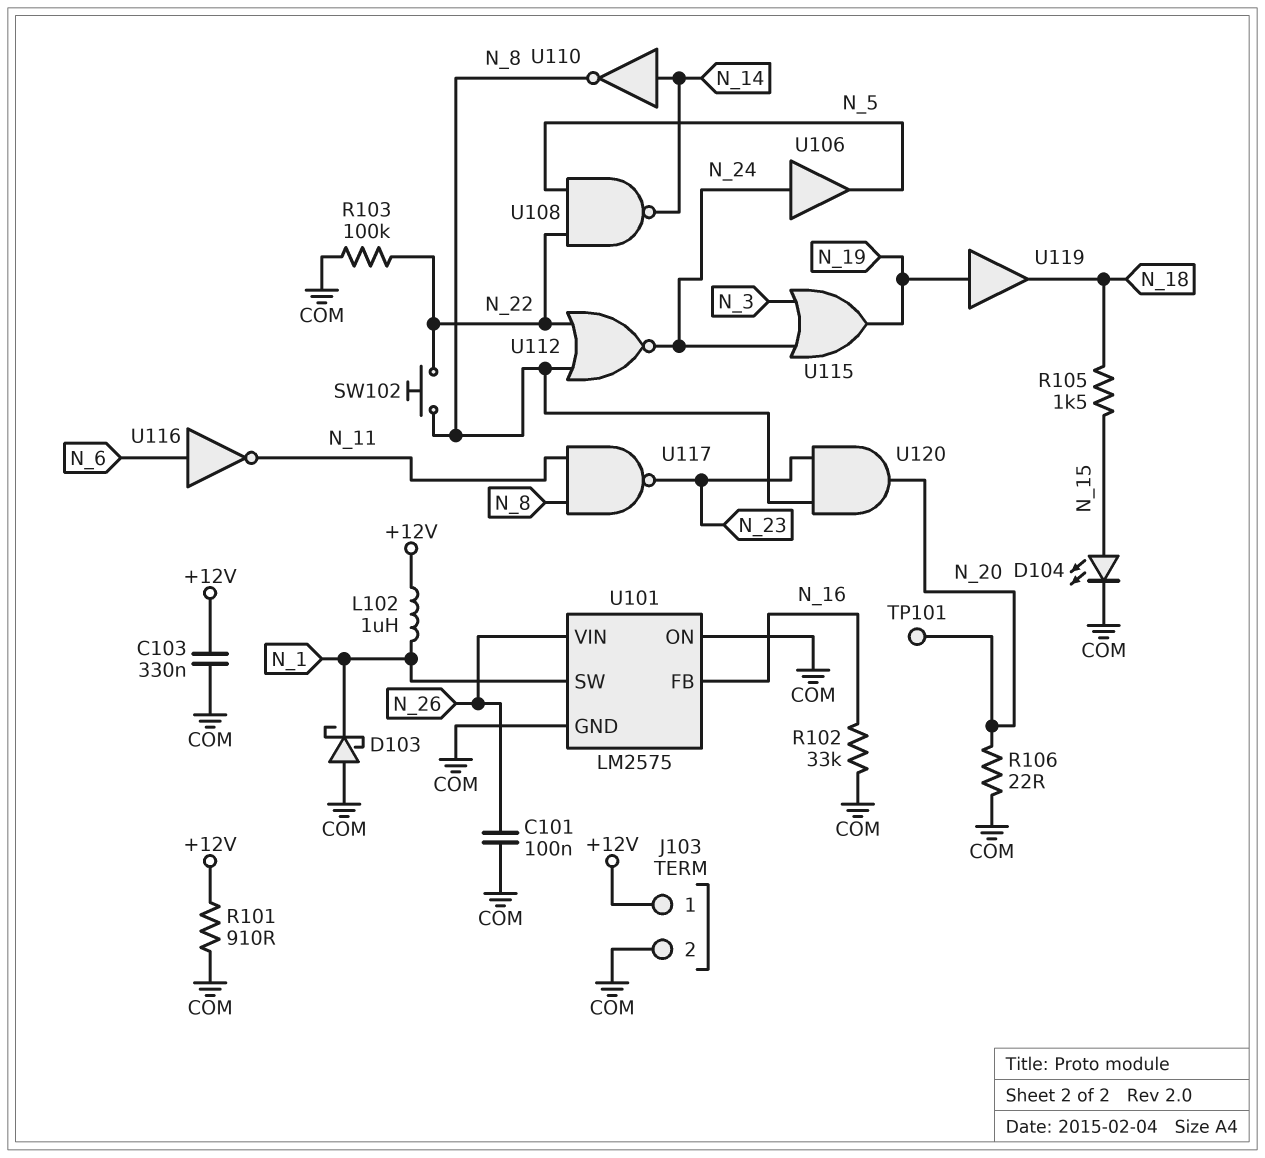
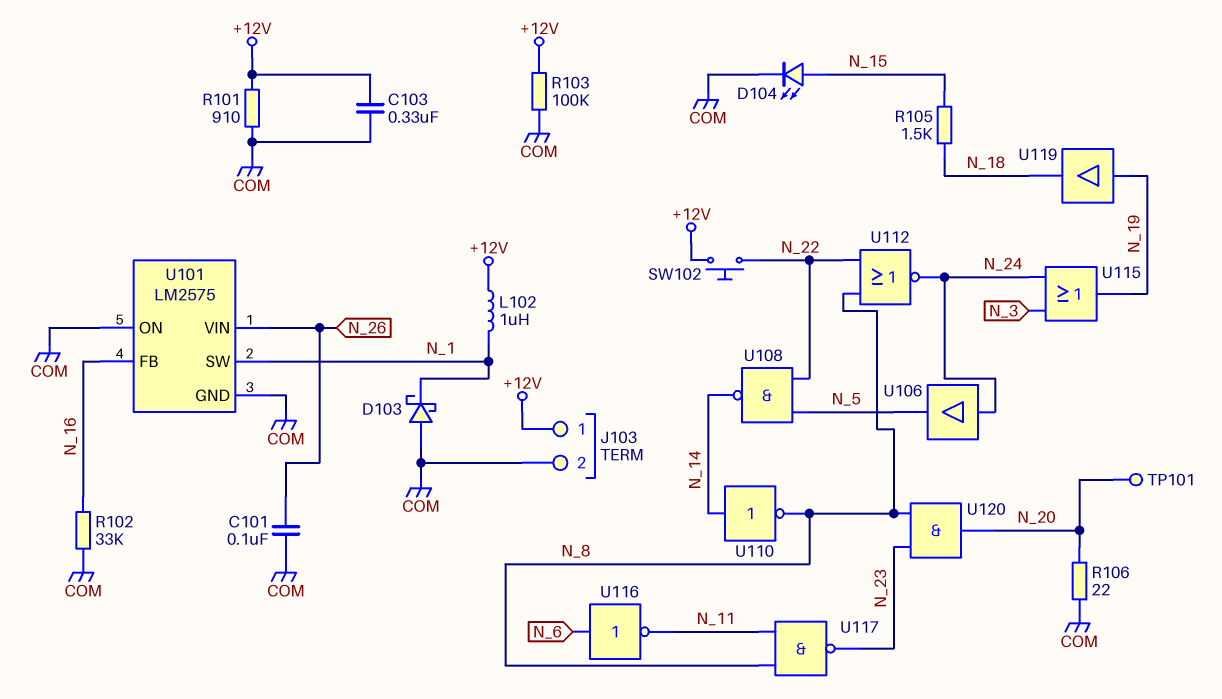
R103: 100k (COM, N_22) -> 100k (+12V, COM)
SW102: button (N_8, N_22) -> button (+12V, N_22)

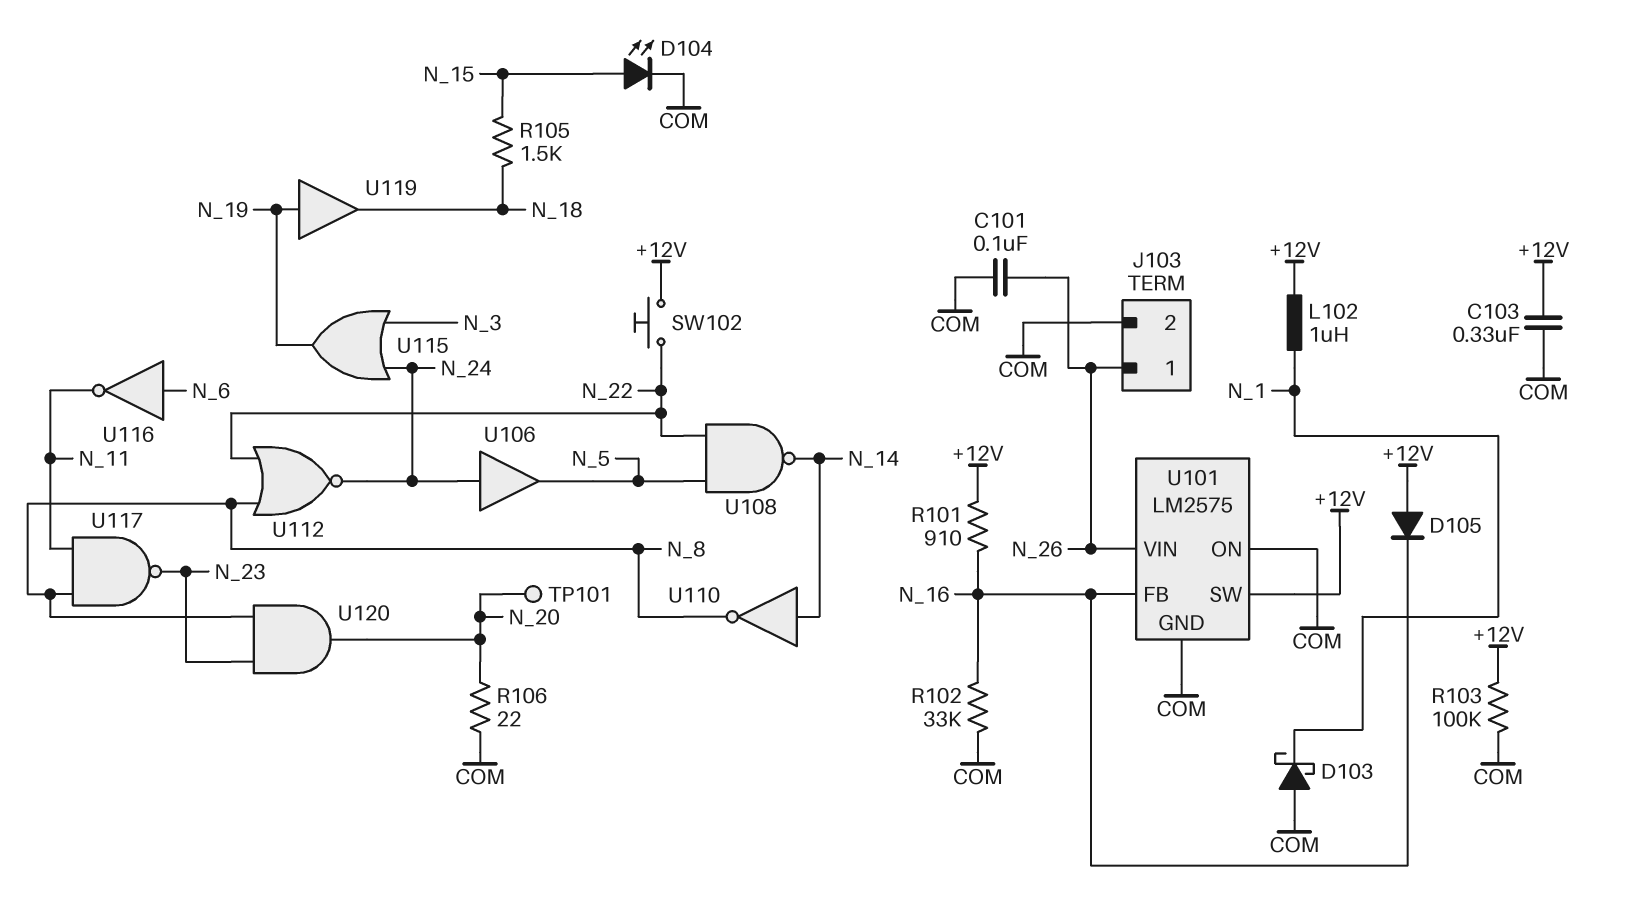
D105: none -> diode (A +12V, K N_16)
J103 pin 1: +12V -> N_26
R101: 910 (+12V, COM) -> 910 (+12V, N_16)
U101 pin SW: N_1 -> +12V

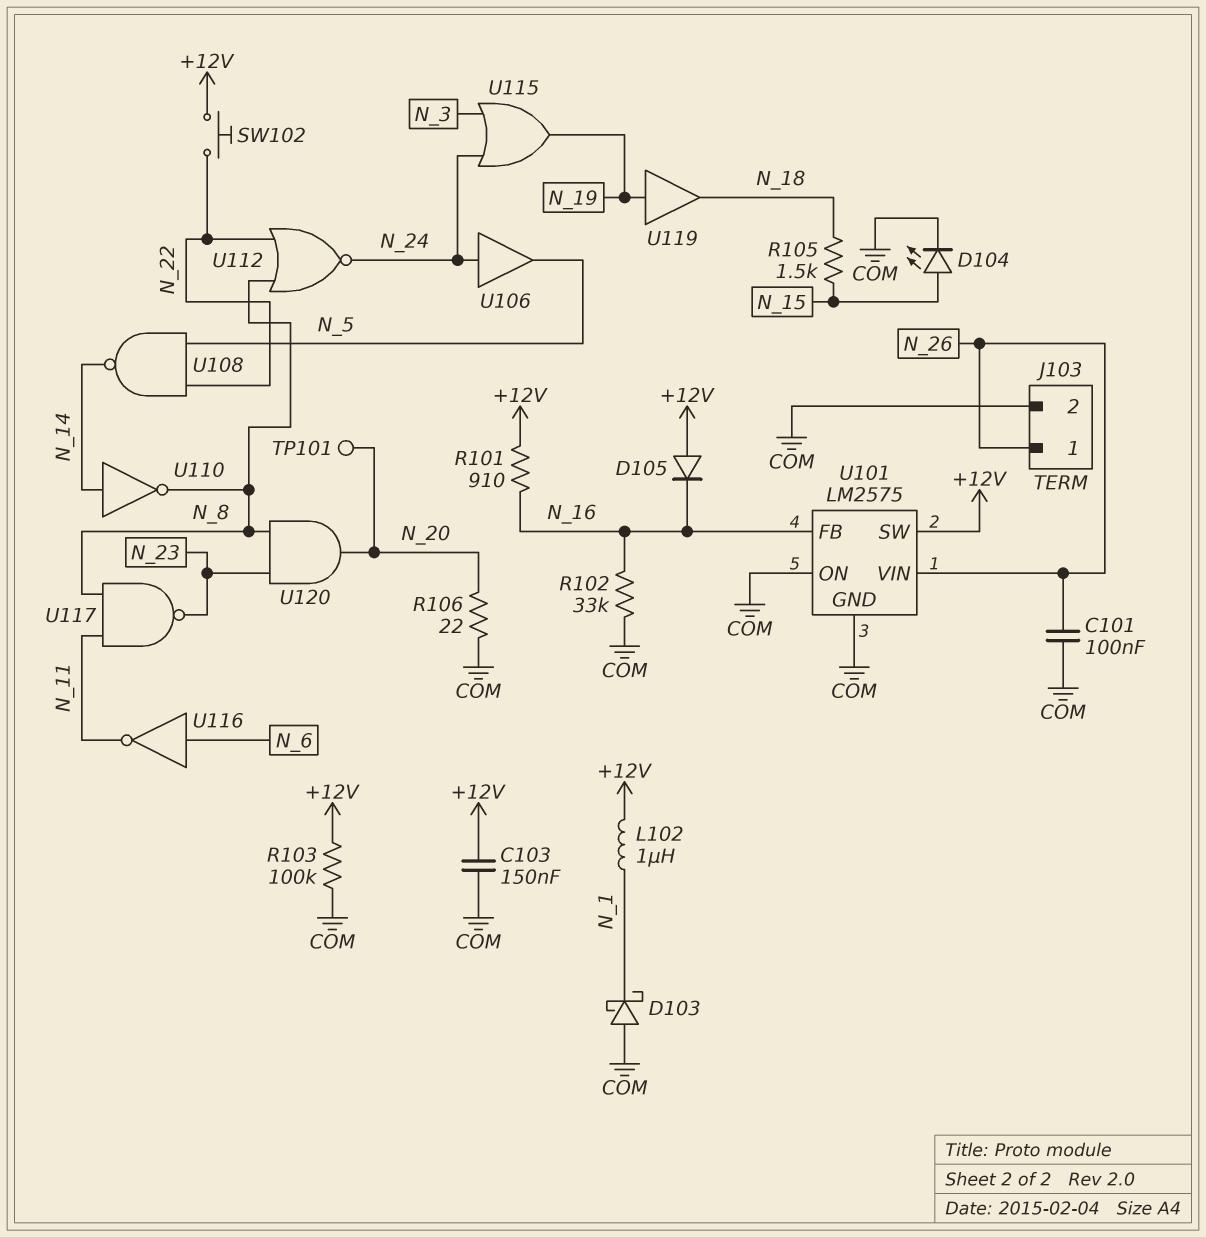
C103: 330nF (+12V, COM) -> 150nF (+12V, COM)

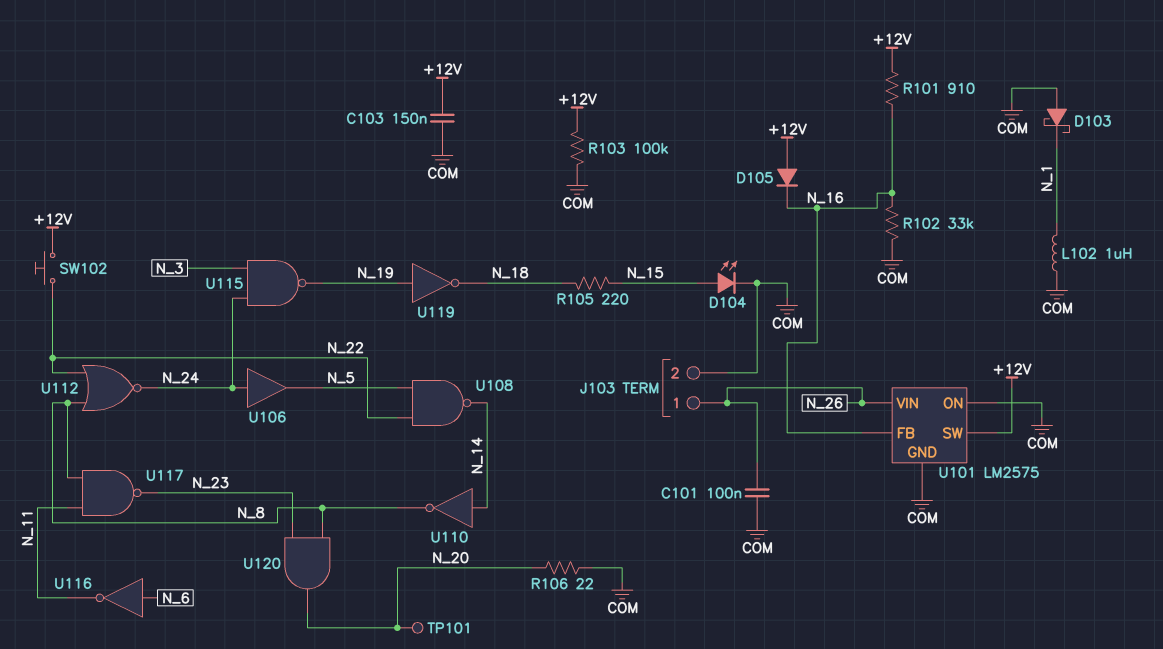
L102: 1uH (+12V, N_1) -> 1uH (COM, N_1)
R105: 1.5k (N_15, N_18) -> 220 (N_15, N_18)
U115: OR (in N_3, in N_24, out N_19) -> NAND (in N_3, in N_24, out N_19)
U119: buffer (in N_19, out N_18) -> NOT (in N_19, out N_18)

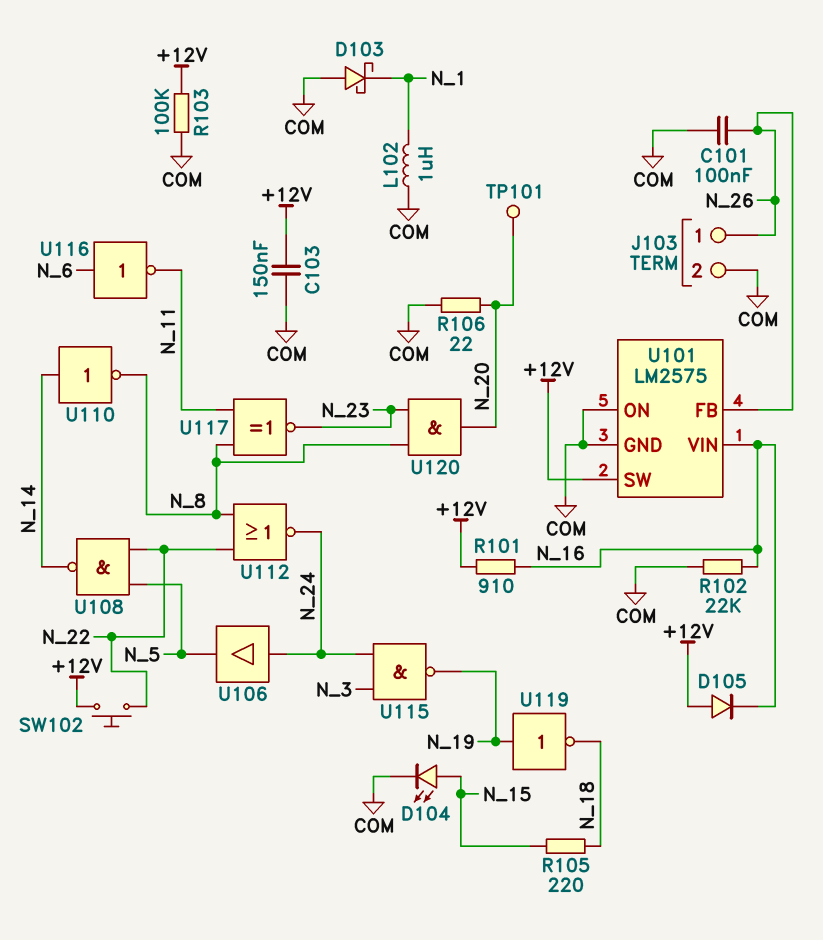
R102: 33k (COM, N_16) -> 22k (COM, N_16)
U101 pin FB: N_16 -> N_26
U101 pin VIN: N_26 -> N_16
U117: NAND (in N_8, in N_11, out N_23) -> XNOR (in N_8, in N_11, out N_23)

